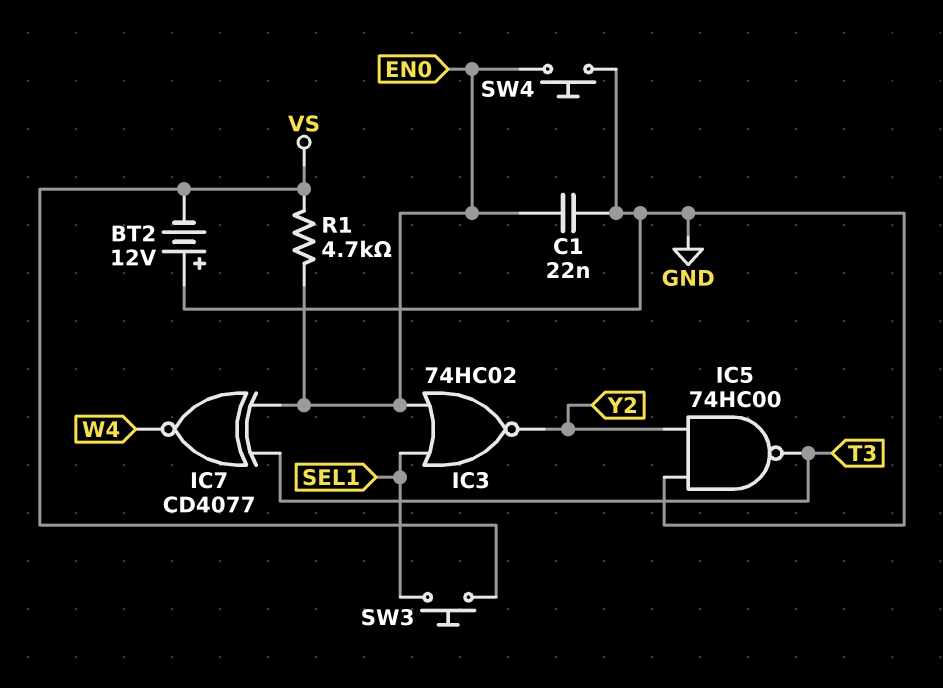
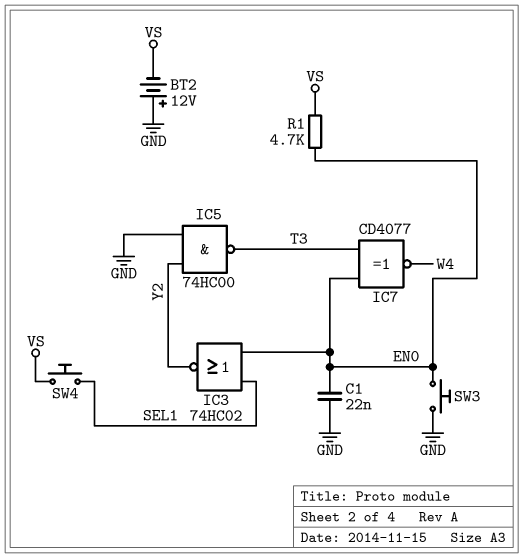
SW3: button (SEL1, VS) -> button (EN0, GND)
SW4: button (EN0, GND) -> button (SEL1, VS)

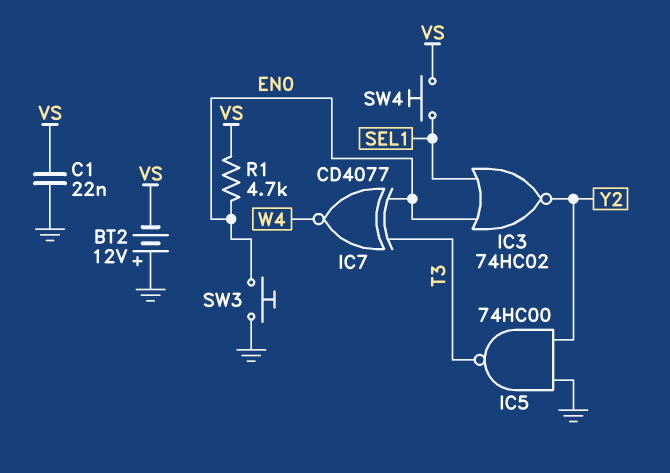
C1: 22nF (EN0, GND) -> 22nF (GND, VS)

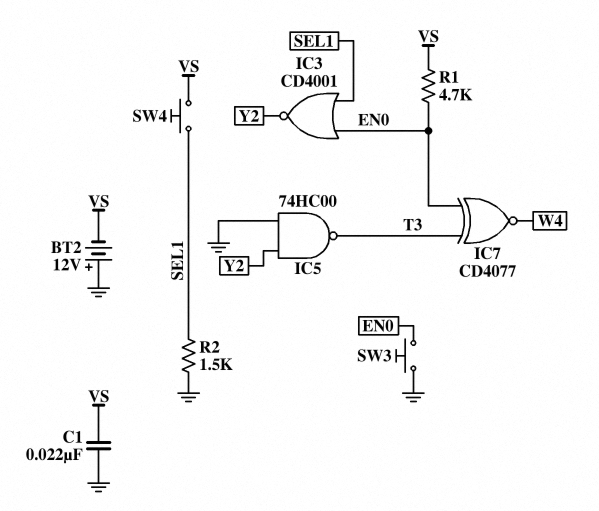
IC3: NOR 74HC02 (in EN0, in SEL1, out Y2) -> NOR CD4001 (in EN0, in SEL1, out Y2)
R2: none -> 1.5k (GND, SEL1)

